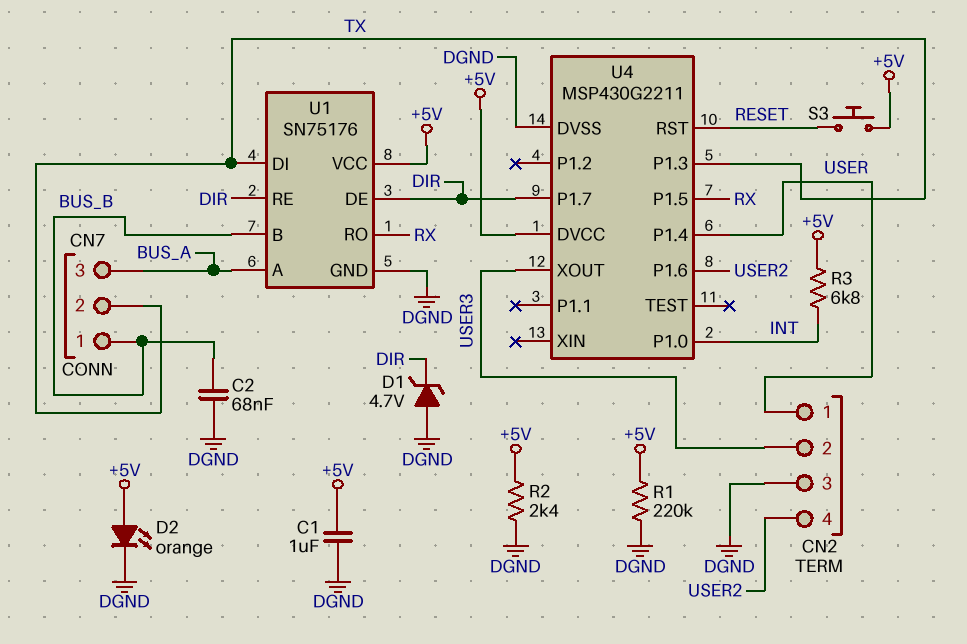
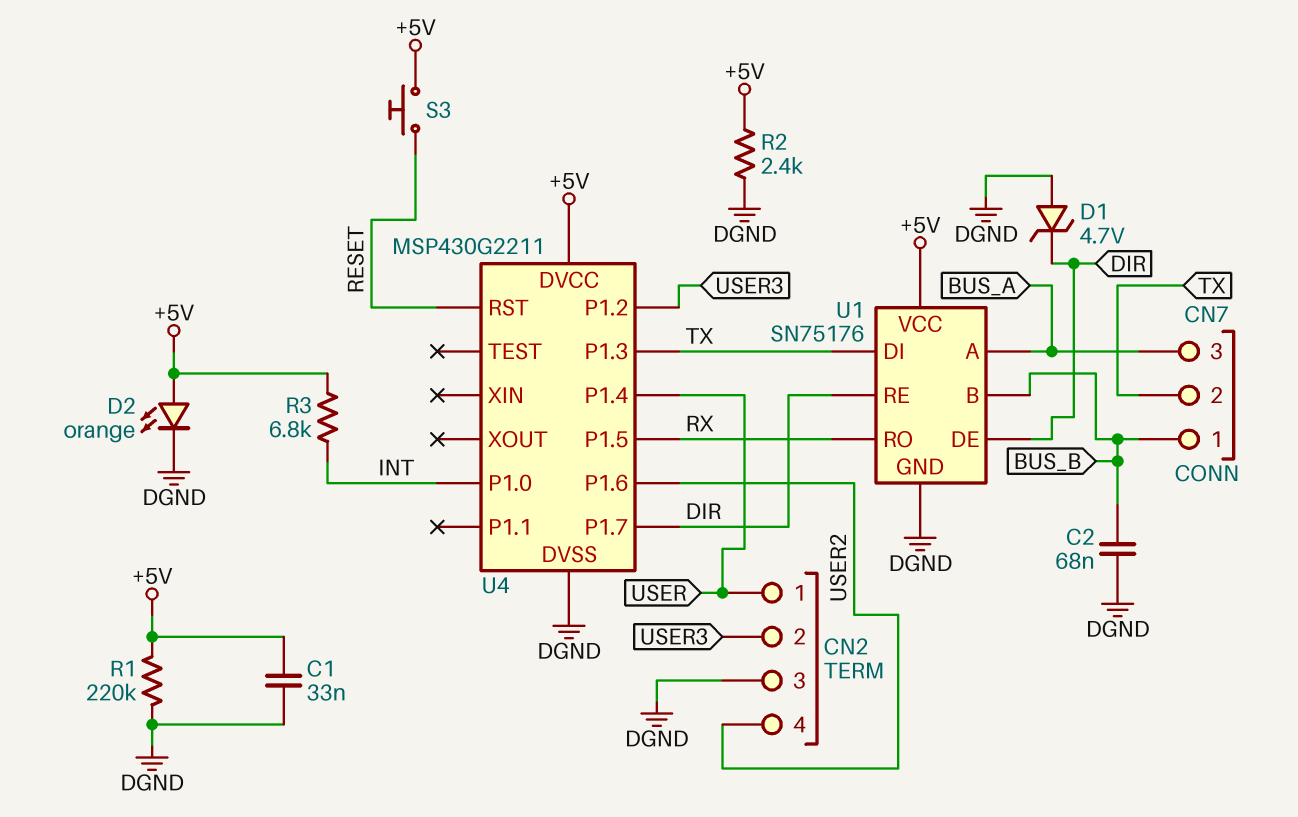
C1: 1uF (+5V, DGND) -> 33nF (+5V, DGND)
U4 pin P1.2: none -> USER3
U4 pin XOUT: USER3 -> none

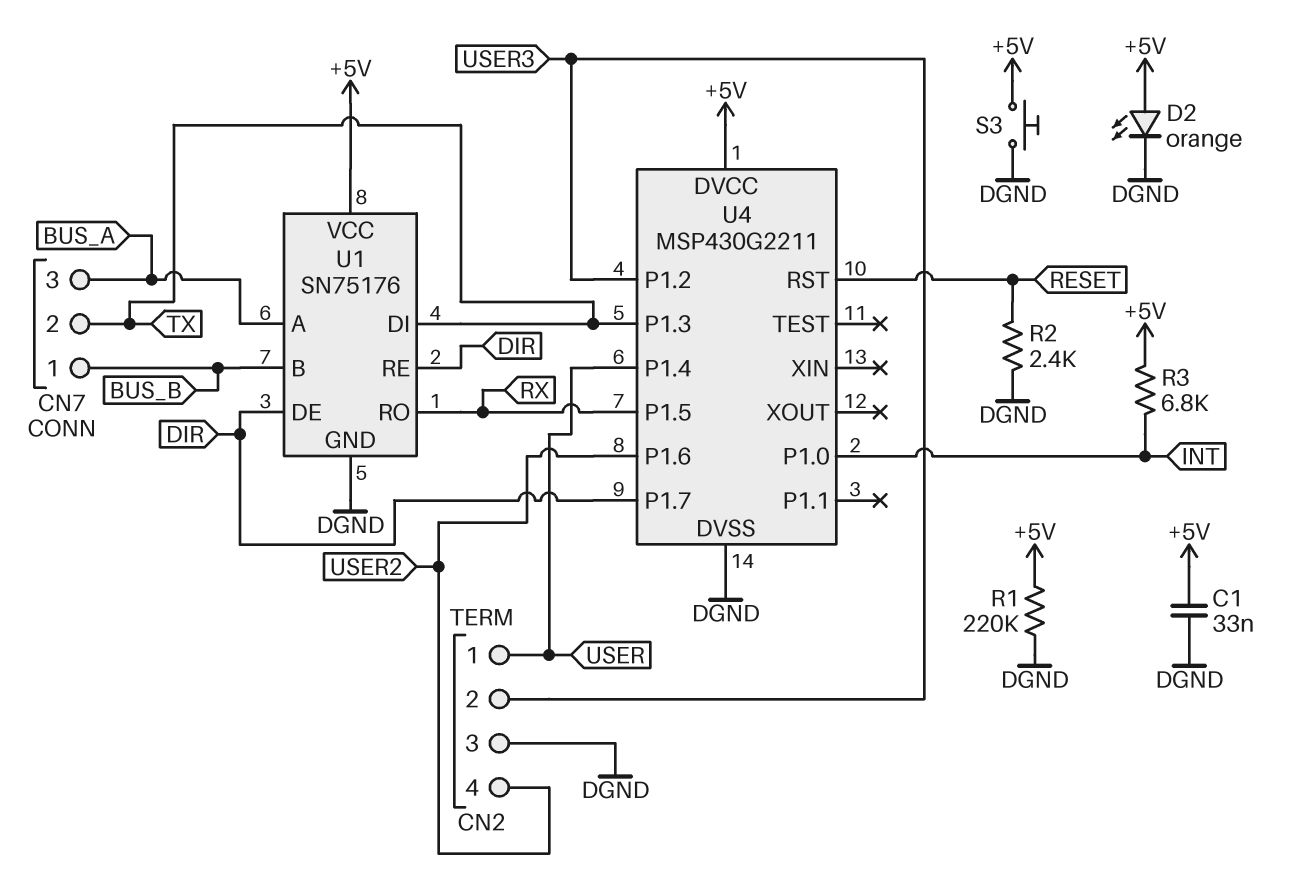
C2: 68nF (BUS_B, DGND) -> none
D1: zener 4.7V (A DGND, K DIR) -> none
R2: 2.4k (+5V, DGND) -> 2.4k (DGND, RESET)
S3: button (+5V, RESET) -> button (+5V, DGND)

